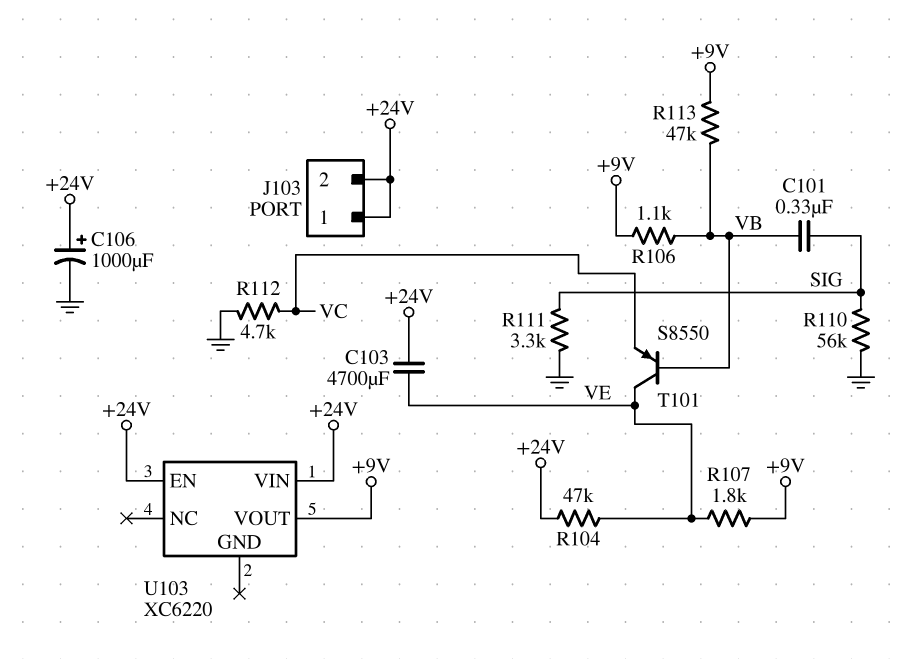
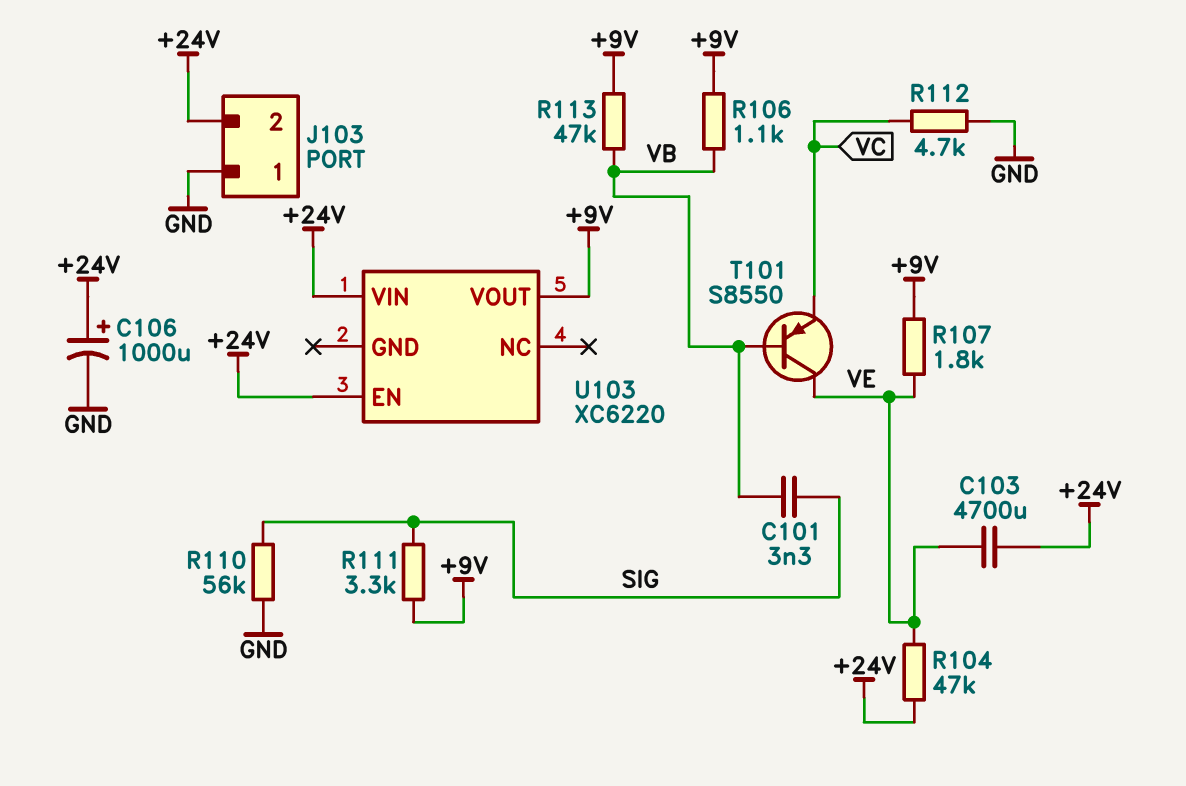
C101: 330nF (SIG, VB) -> 3.3nF (SIG, VB)
J103 pin 1: +24V -> GND
R111: 3.3k (GND, SIG) -> 3.3k (+9V, SIG)

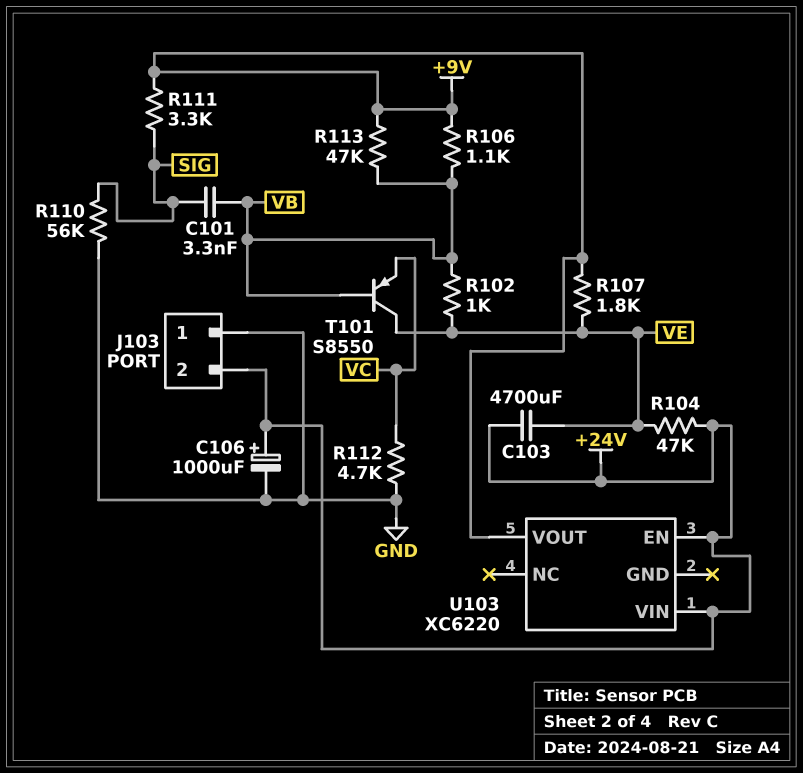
R102: none -> 1k (VB, VE)

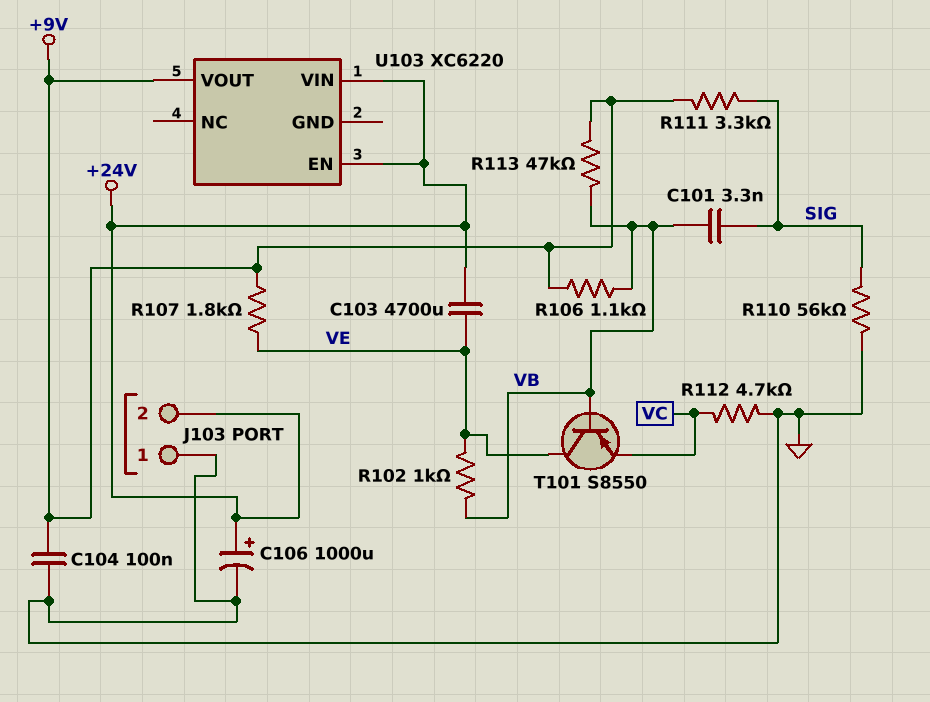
C104: none -> 100nF (+9V, GND)
R104: 47k (+24V, VE) -> none

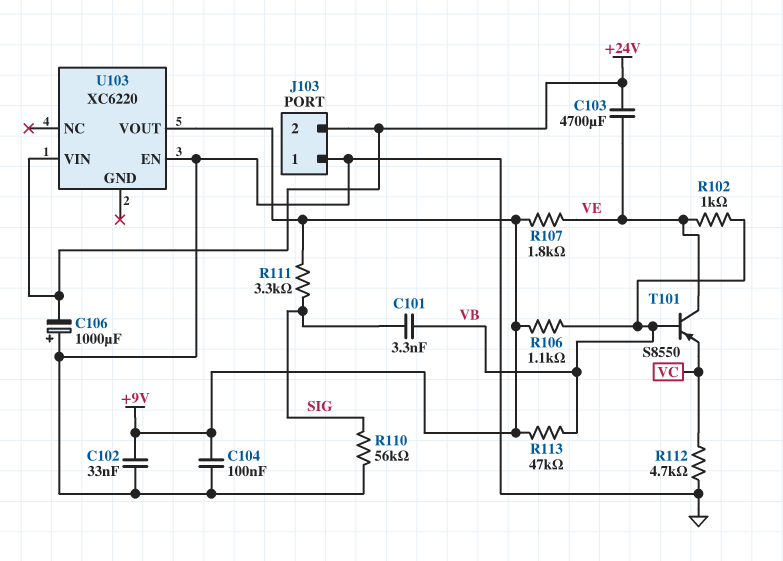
C102: none -> 33nF (+9V, GND)
C106: 1000uF (plus +24V, minus GND) -> 1000uF (plus GND, minus +24V)
U103 pin EN: +24V -> GND

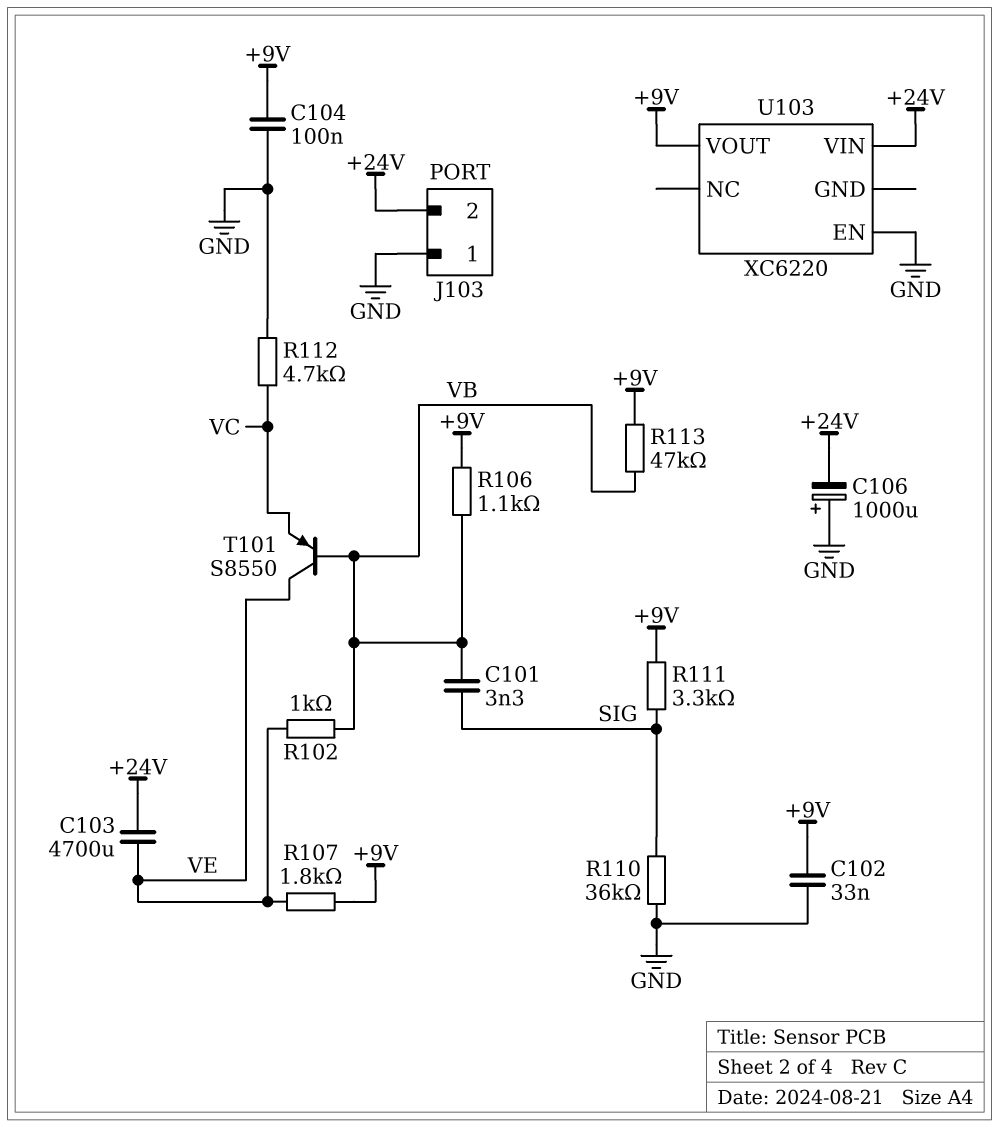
R110: 56k (GND, SIG) -> 36k (GND, SIG)

